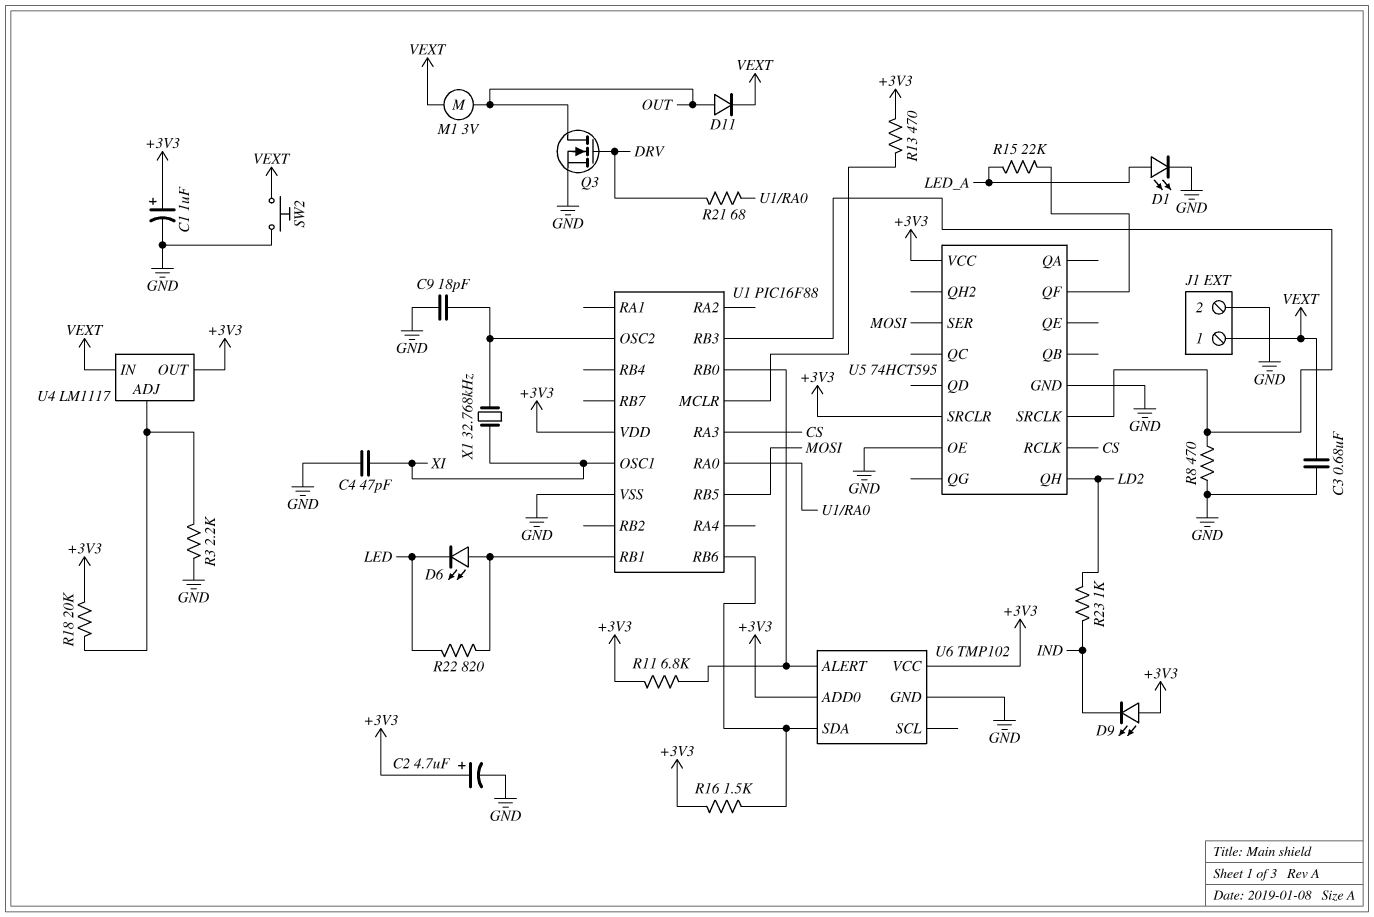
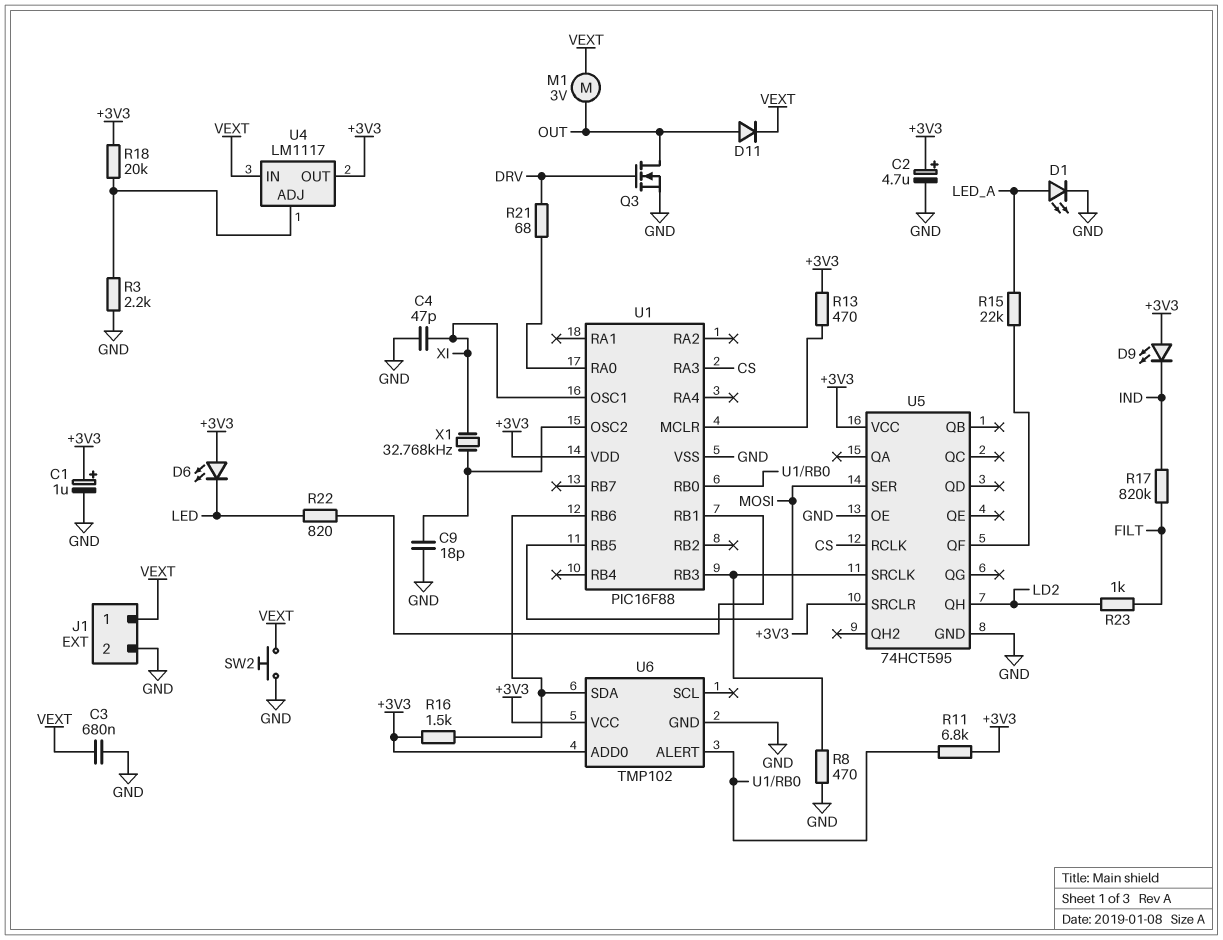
D6: LED (A U1/RB1, K LED) -> LED (A +3V3, K LED)
R17: none -> 820k (FILT, IND)
R23: 1k (IND, LD2) -> 1k (FILT, LD2)

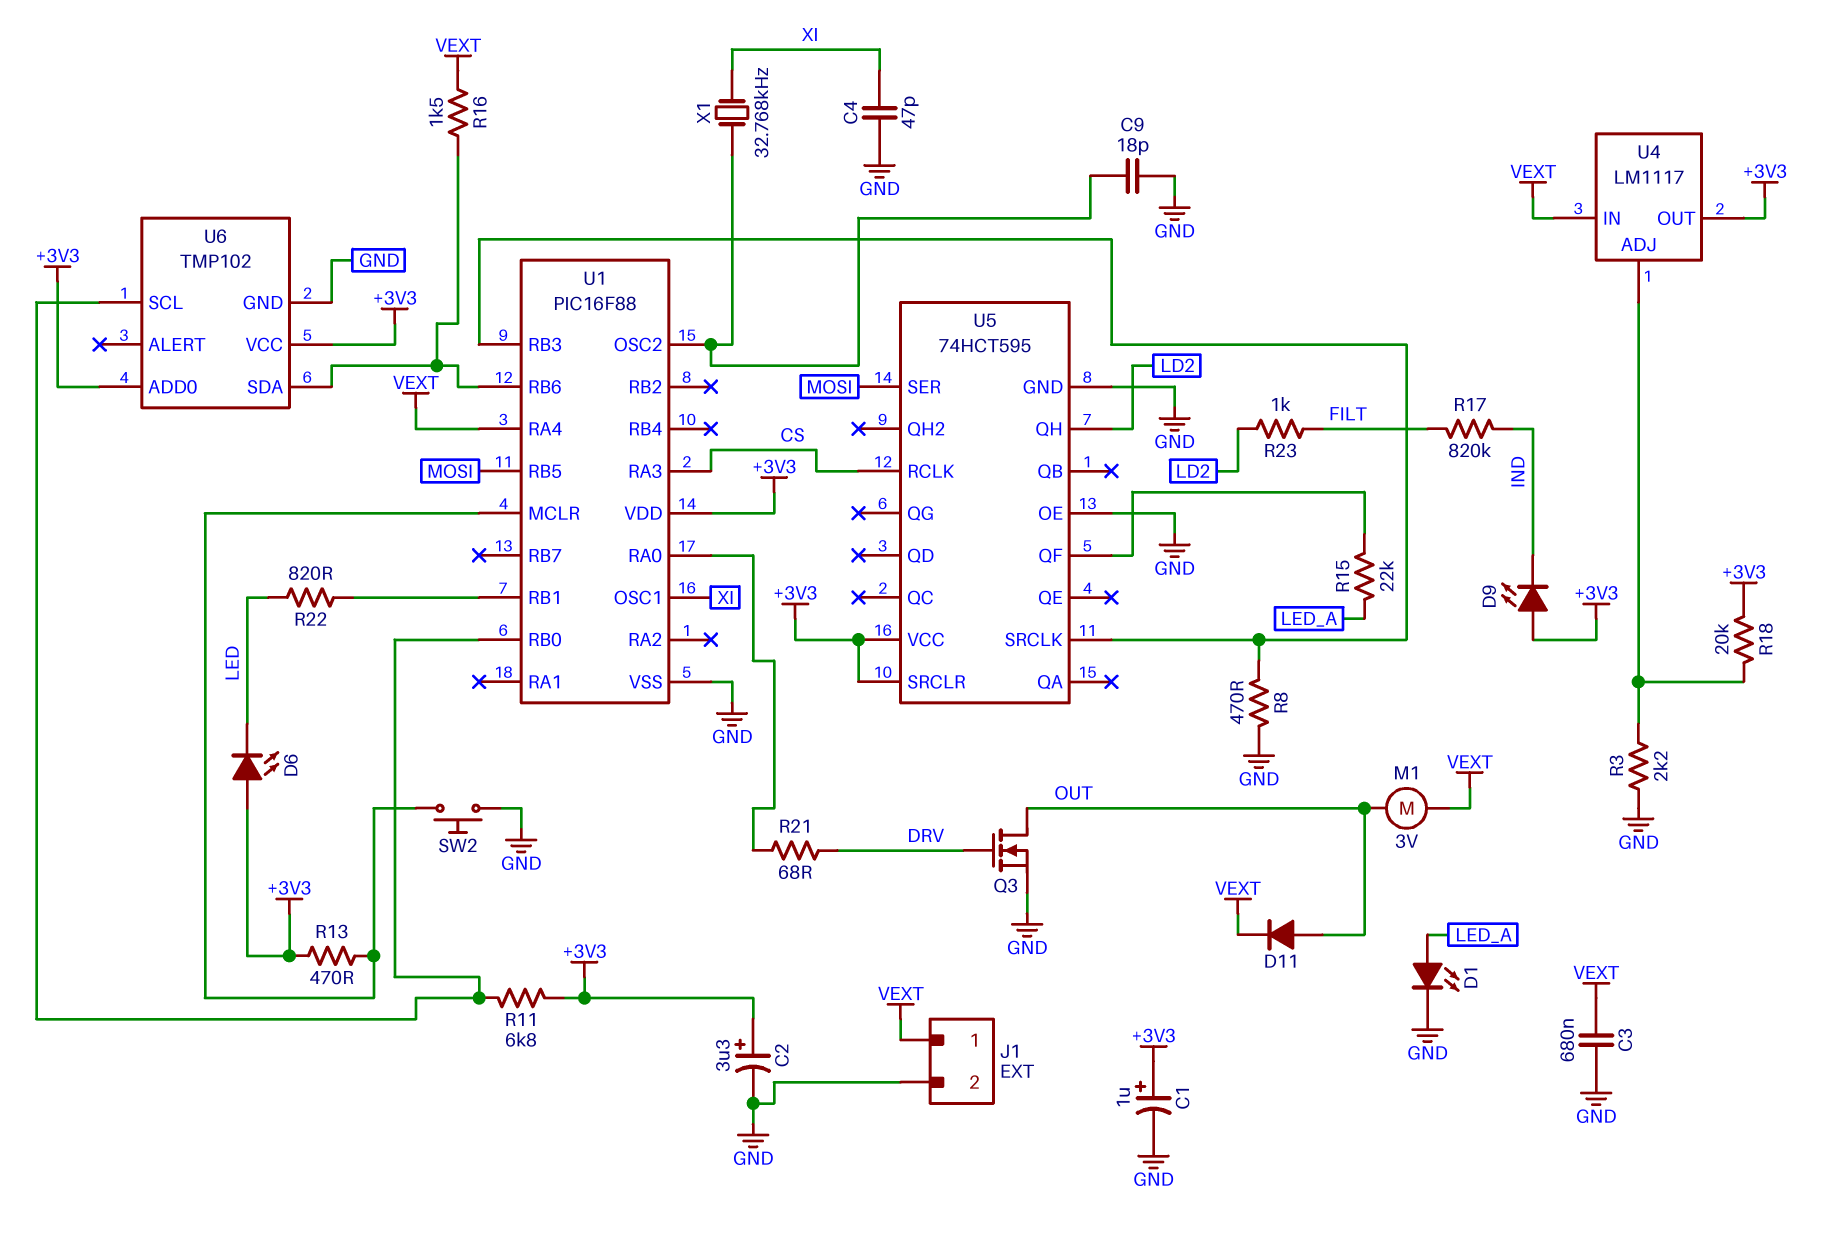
C2: 4.7uF (plus +3V3, minus GND) -> 3.3uF (plus +3V3, minus GND)
R16: 1.5k (+3V3, U1/RB6) -> 1.5k (U1/RB6, VEXT)
SW2: button (GND, VEXT) -> button (GND, U1/MCLR)
U1 pin RA4: none -> VEXT
U6 pin ALERT: U1/RB0 -> none
U6 pin SCL: none -> U1/RB0

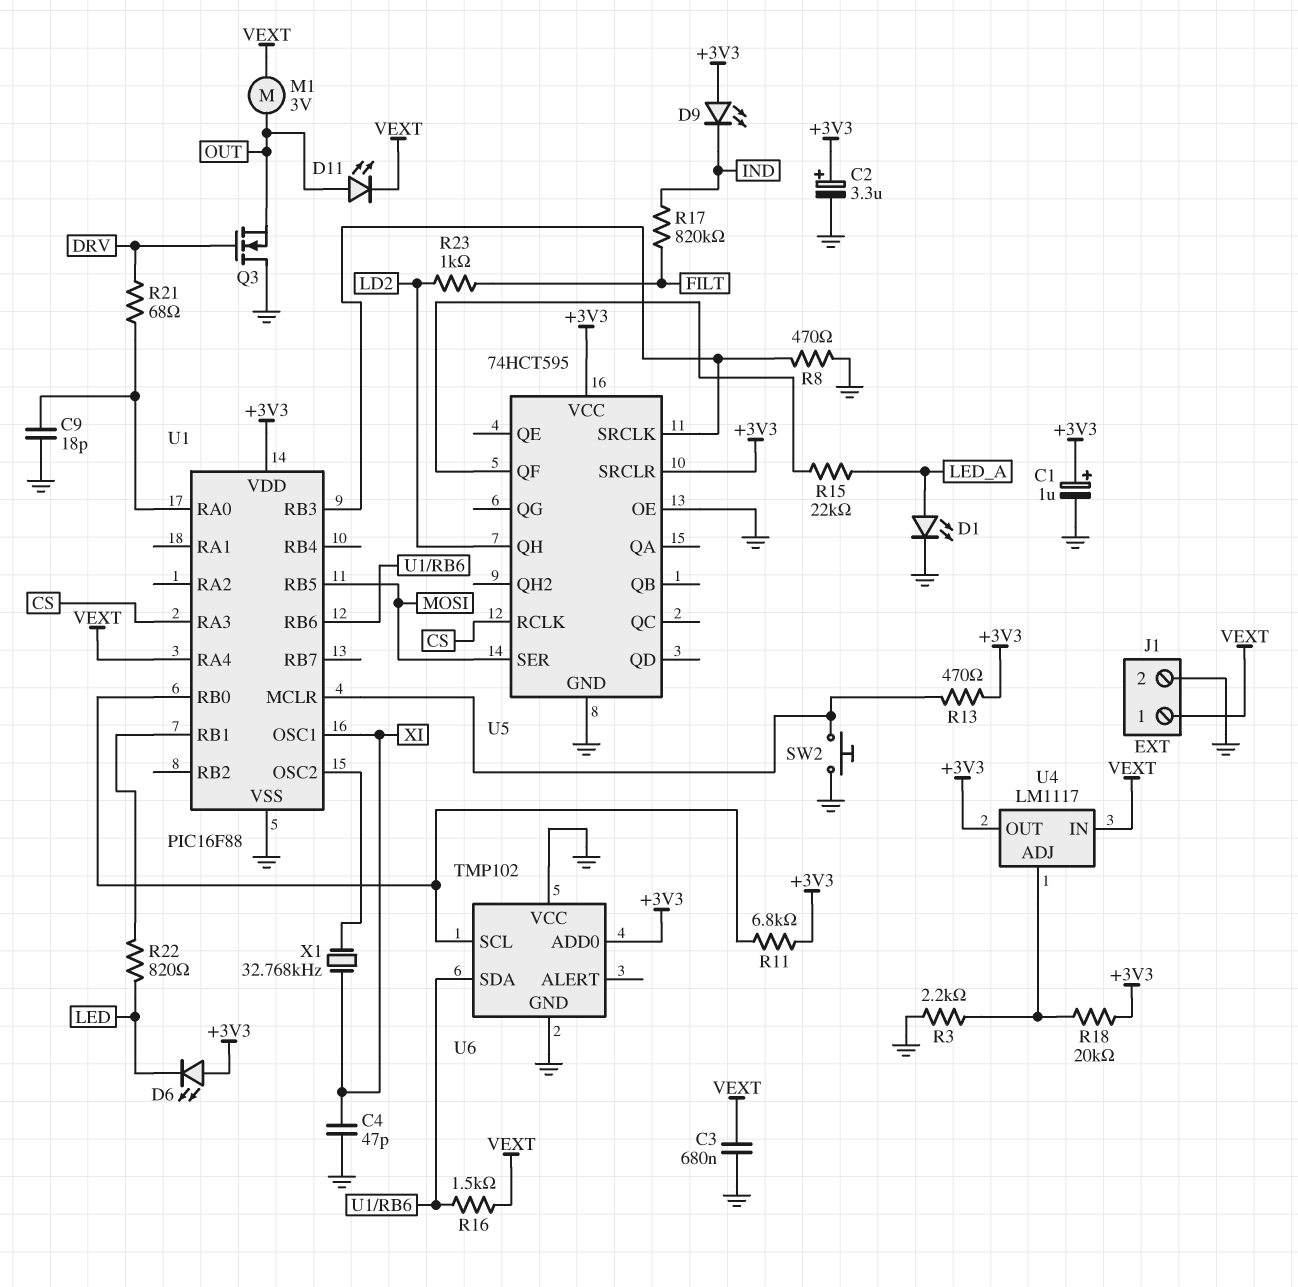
C9: 18pF (GND, U1/OSC2) -> 18pF (GND, U1/RA0)
D11: diode (A OUT, K VEXT) -> LED (A OUT, K VEXT)
Q3: NMOS (G DRV, D OUT, S GND) -> NMOS (G DRV, D GND, S OUT)
U6 pin VCC: +3V3 -> GND

